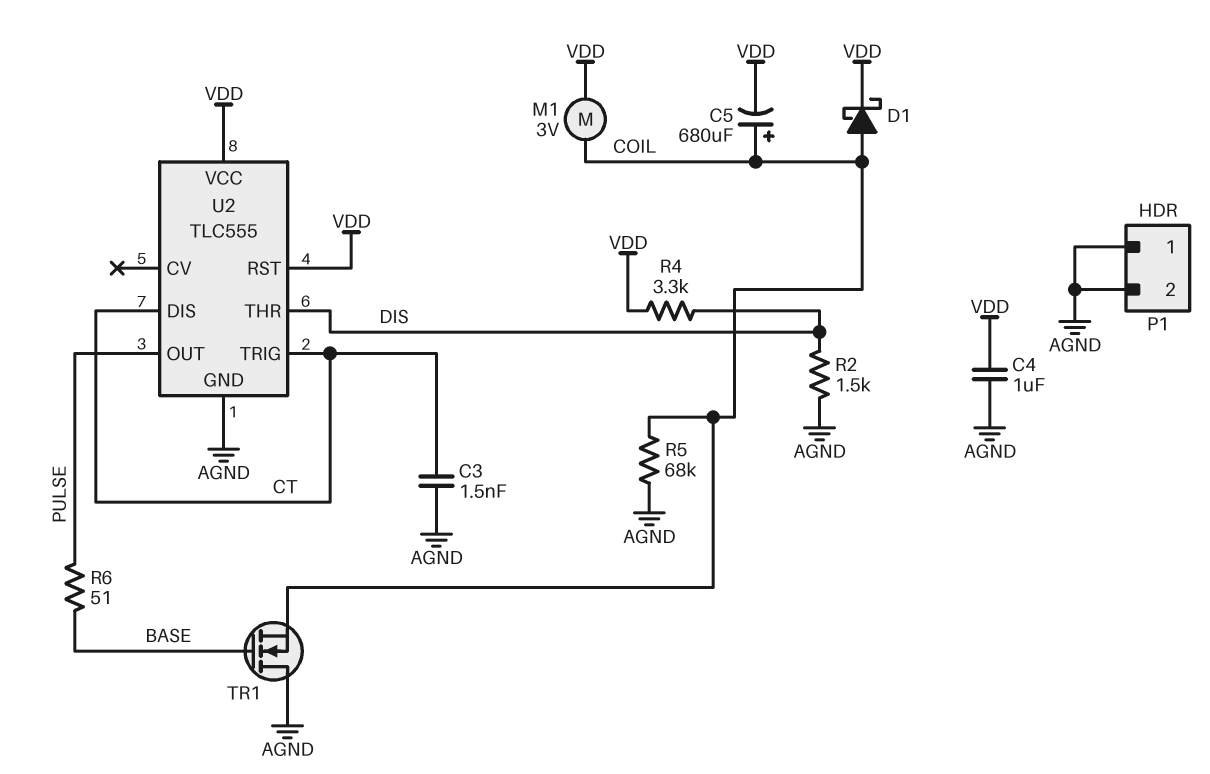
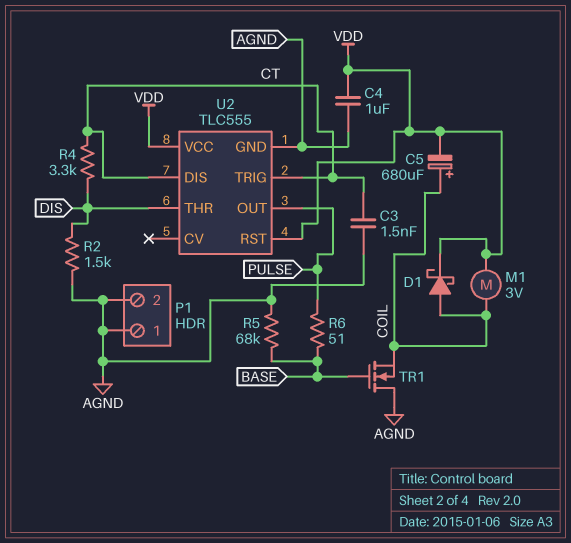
R4: 3.3k (DIS, VDD) -> 3.3k (CT, DIS)
R5: 68k (AGND, COIL) -> 68k (AGND, BASE)

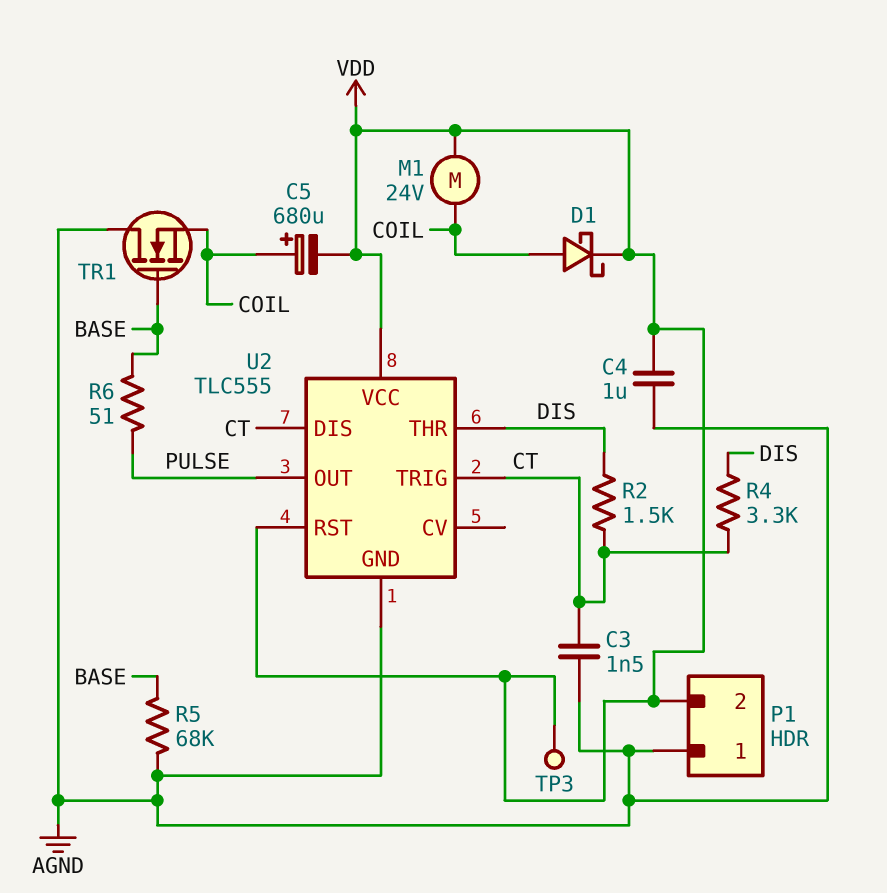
M1: motor 3V (COIL, VDD) -> motor 24V (COIL, VDD)
P1 pin 2: AGND -> VDD
R2: 1.5k (AGND, DIS) -> 1.5k (CT, DIS)
TP3: none -> test point (VDD)

